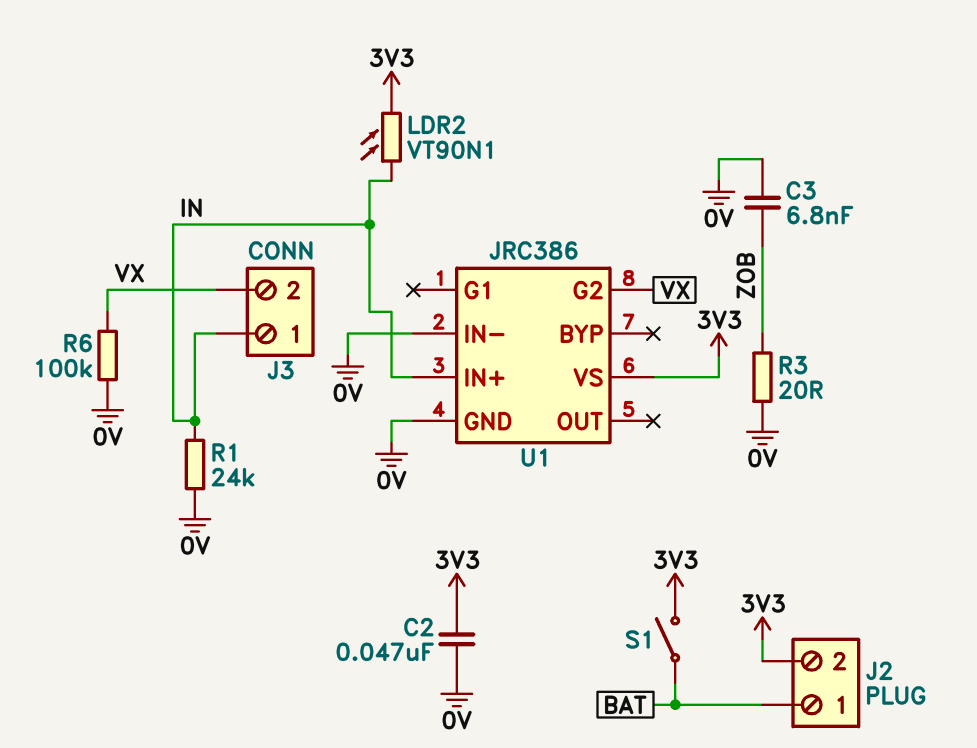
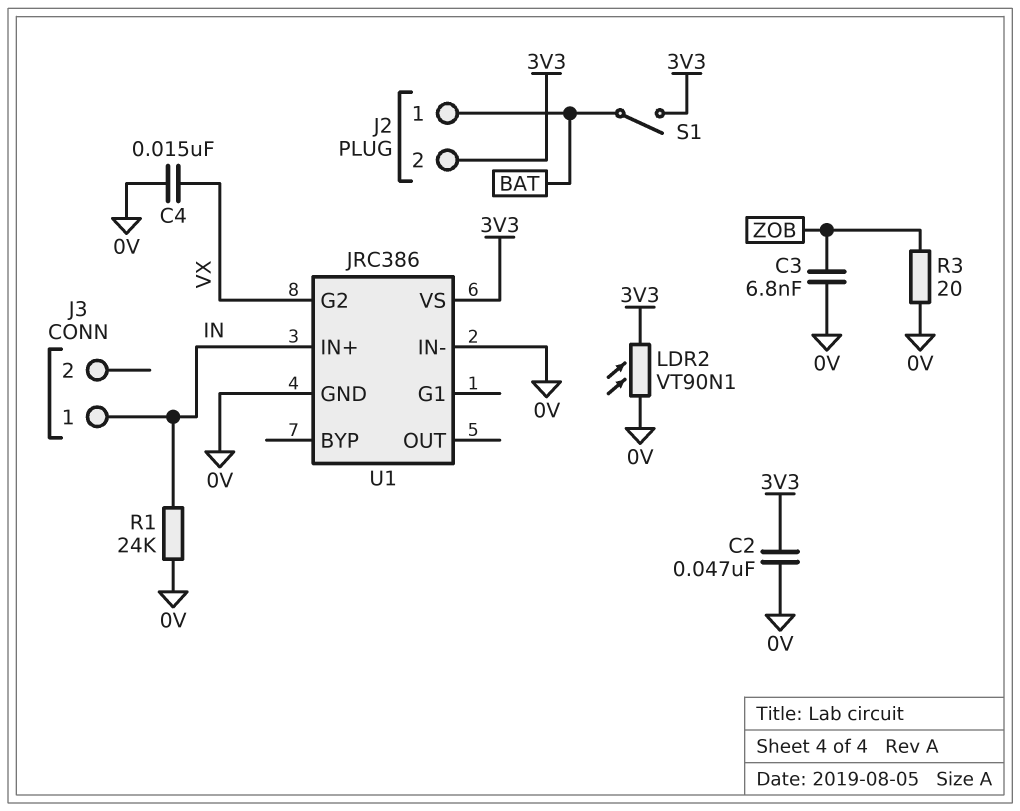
C4: none -> 15nF (0V, VX)
J3 pin 2: VX -> none
LDR2: VT90N1 (3V3, IN) -> VT90N1 (0V, 3V3)
R6: 100k (0V, VX) -> none

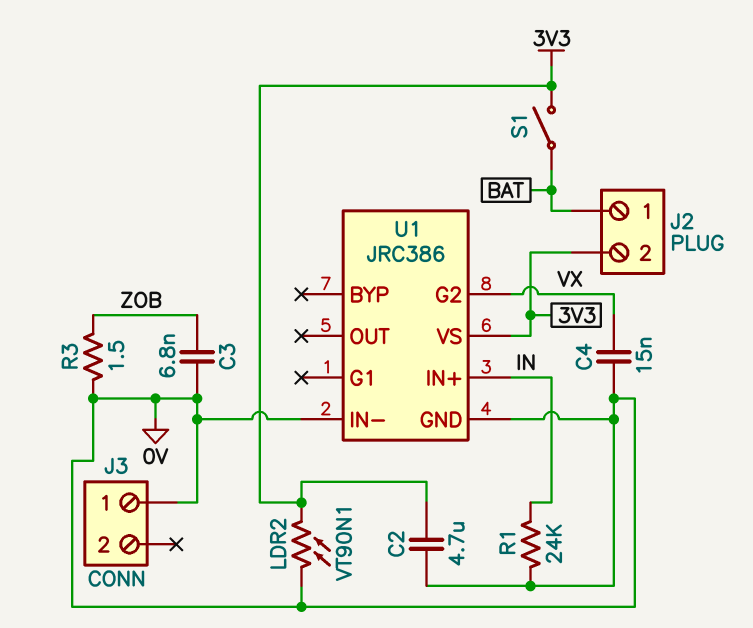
C2: 47nF (0V, 3V3) -> 4.7uF (0V, 3V3)
J3 pin 1: IN -> 0V
R3: 20 (0V, ZOB) -> 1.5 (0V, ZOB)

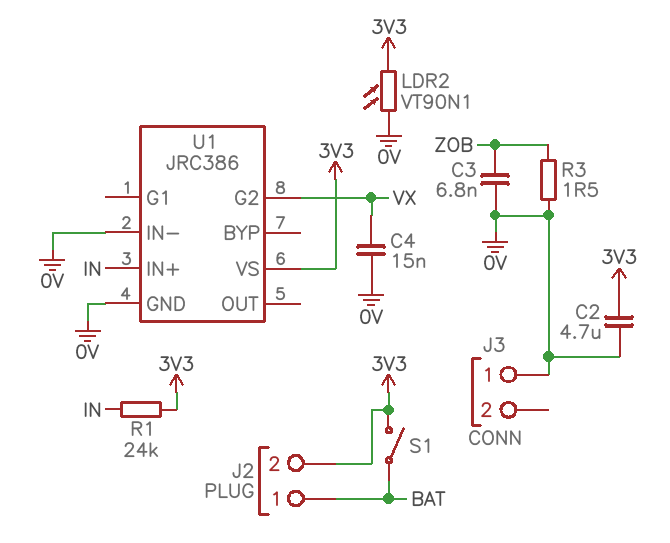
R1: 24k (0V, IN) -> 24k (3V3, IN)

